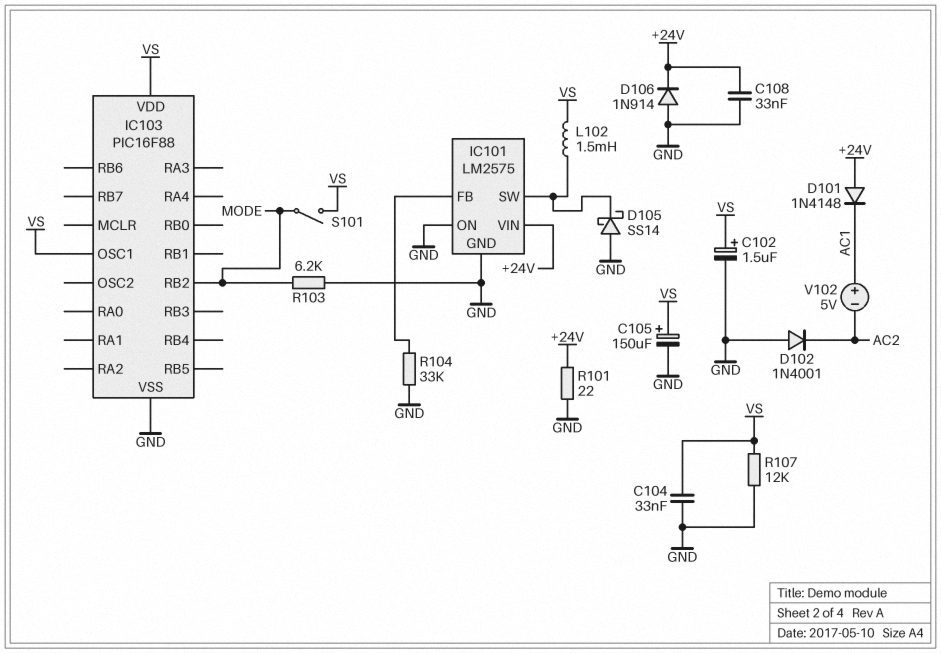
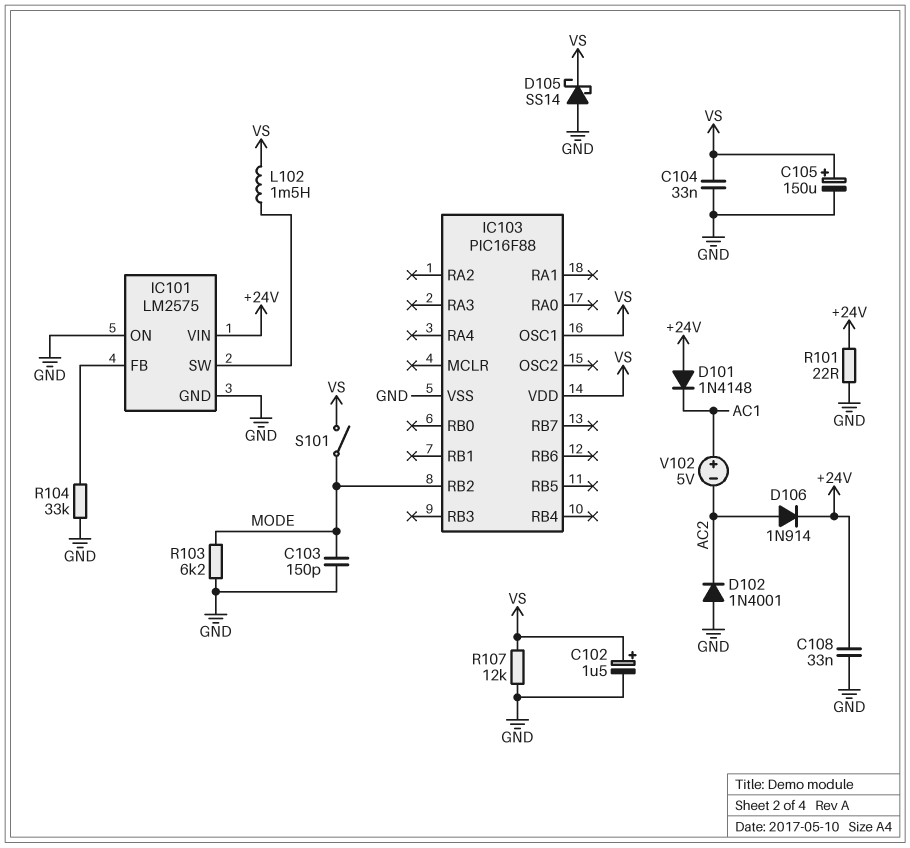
C103: none -> 150pF (GND, MODE)
D105: schottky SS14 (A GND, K IC101/SW) -> schottky SS14 (A GND, K VS)
D106: diode 1N914 (A GND, K +24V) -> diode 1N914 (A AC2, K +24V)

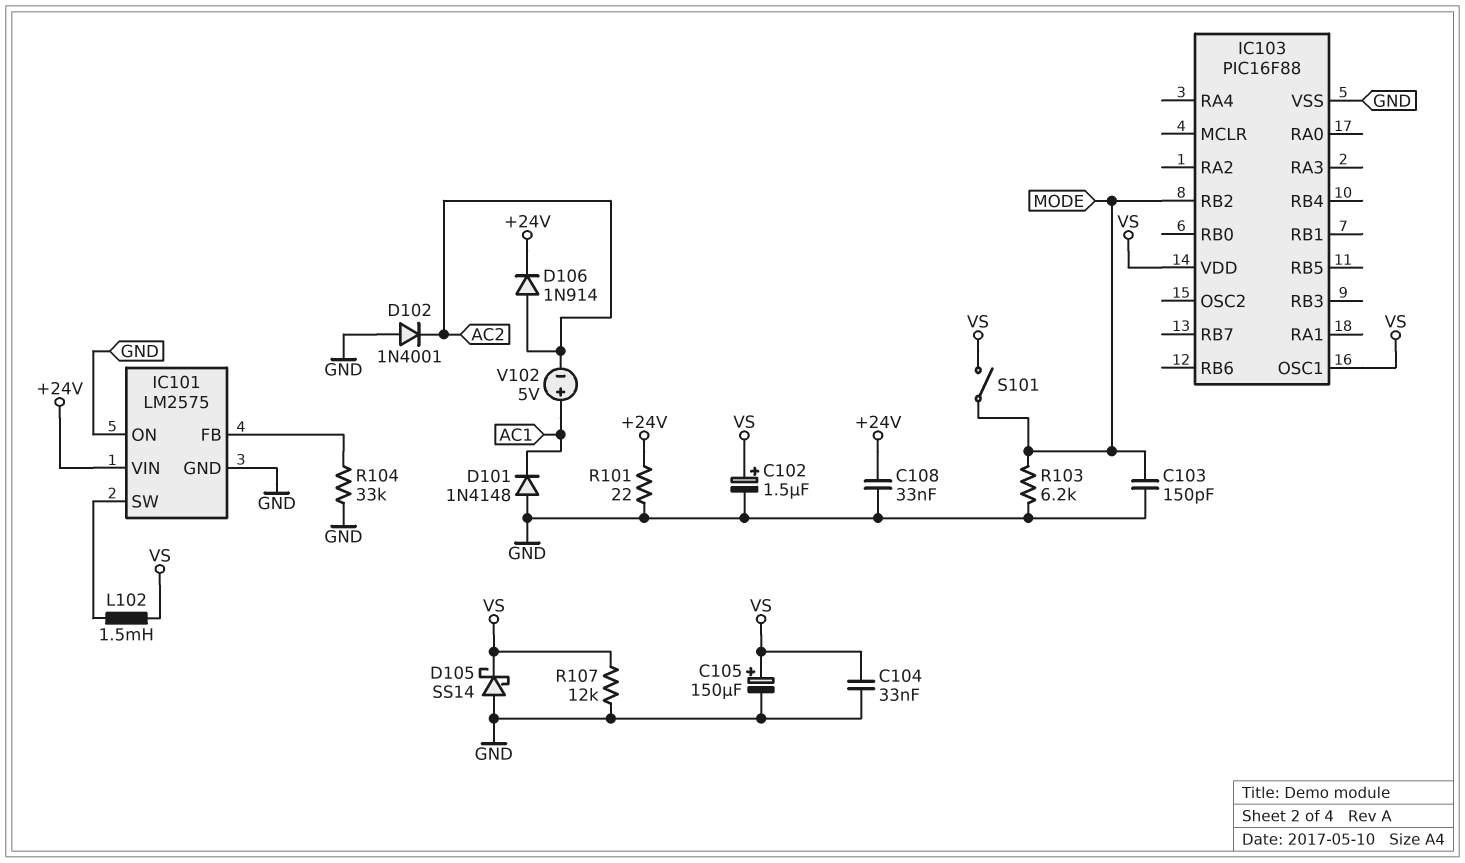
D101: diode 1N4148 (A +24V, K AC1) -> diode 1N4148 (A GND, K AC1)

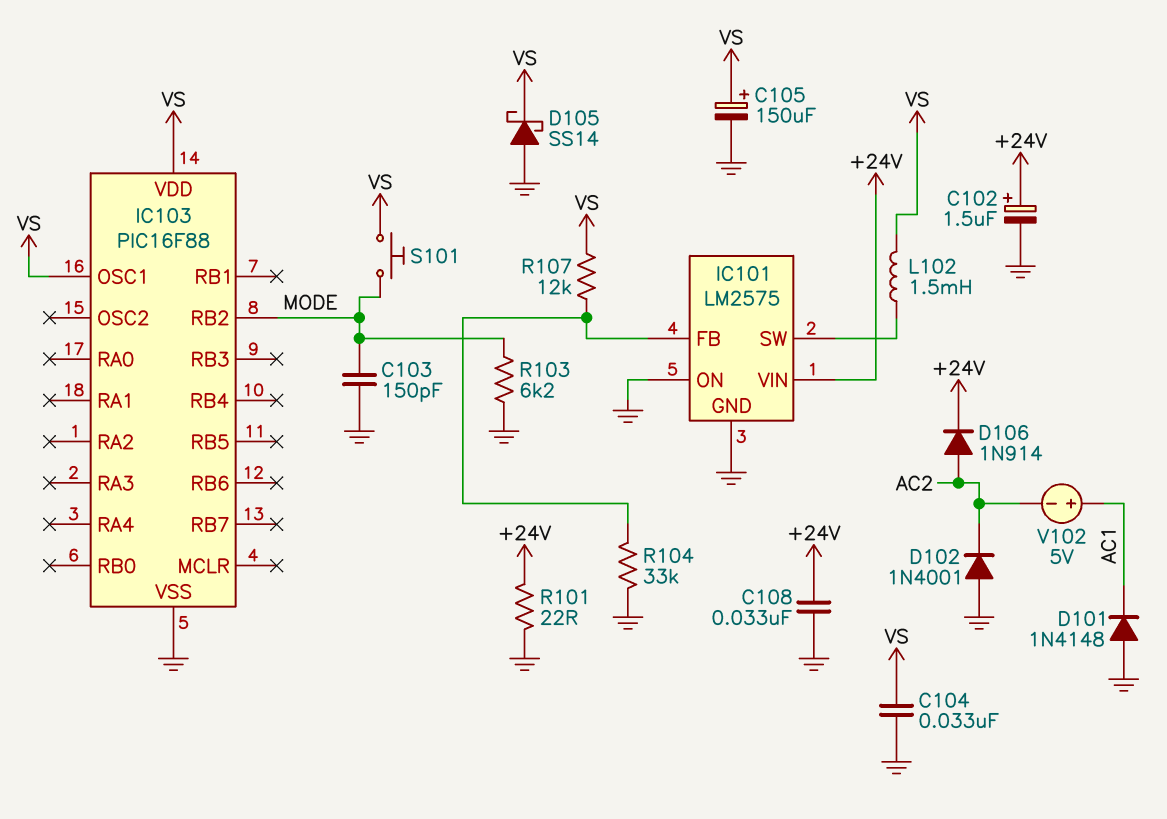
C102: 1.5uF (plus VS, minus GND) -> 1.5uF (plus +24V, minus GND)
R107: 12k (GND, VS) -> 12k (IC101/FB, VS)
S101: switch (MODE, VS) -> button (MODE, VS)

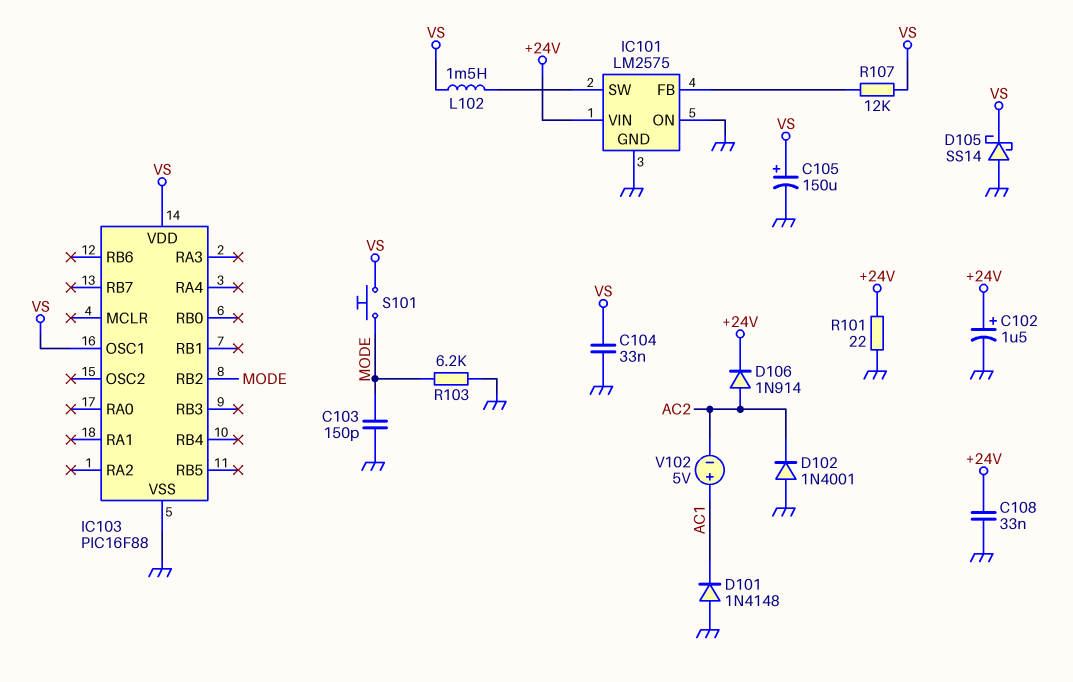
R104: 33k (GND, IC101/FB) -> none

